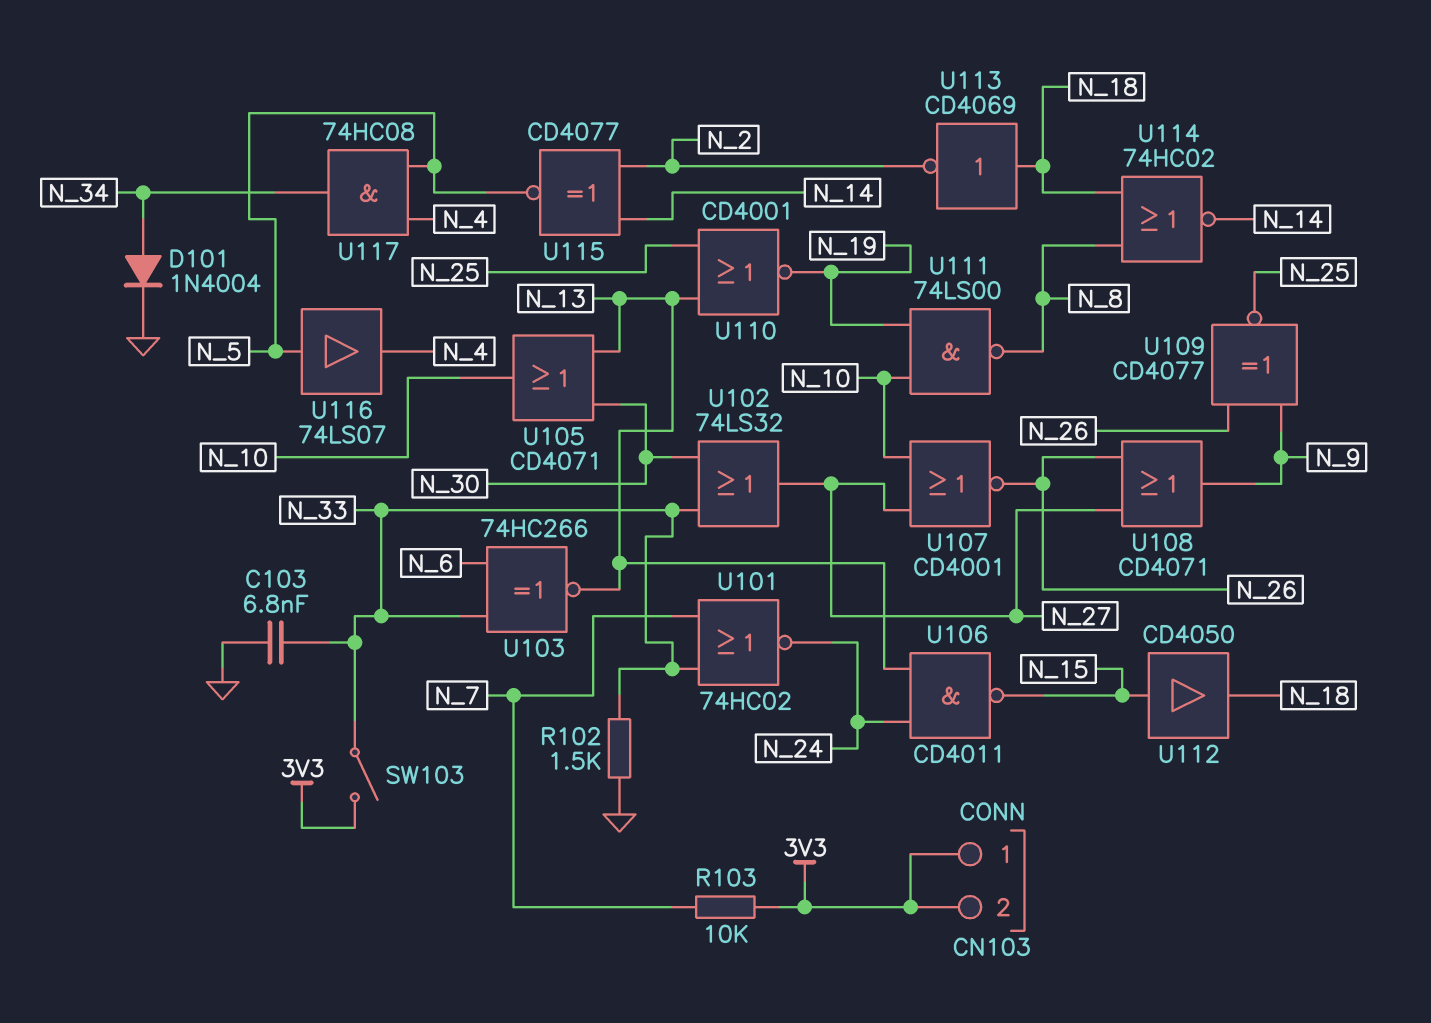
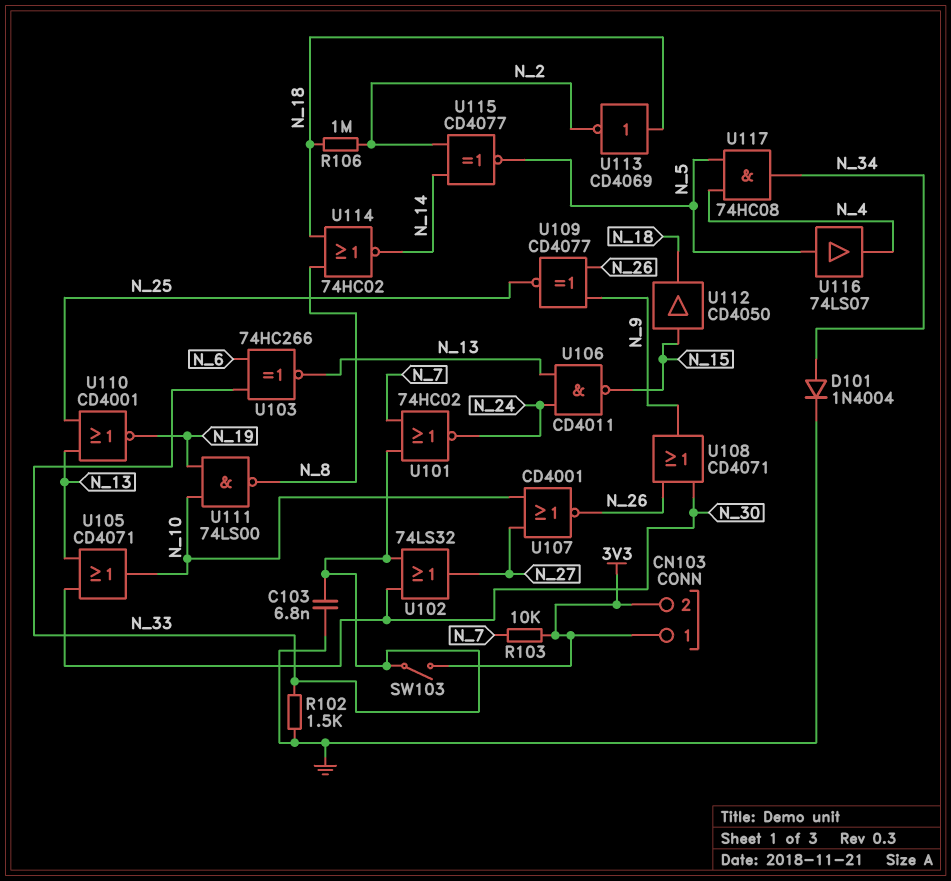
R106: none -> 1M (N_2, N_18)
U108: OR CD4071 (in N_26, in N_27, out N_9) -> OR CD4071 (in N_26, in N_30, out N_9)

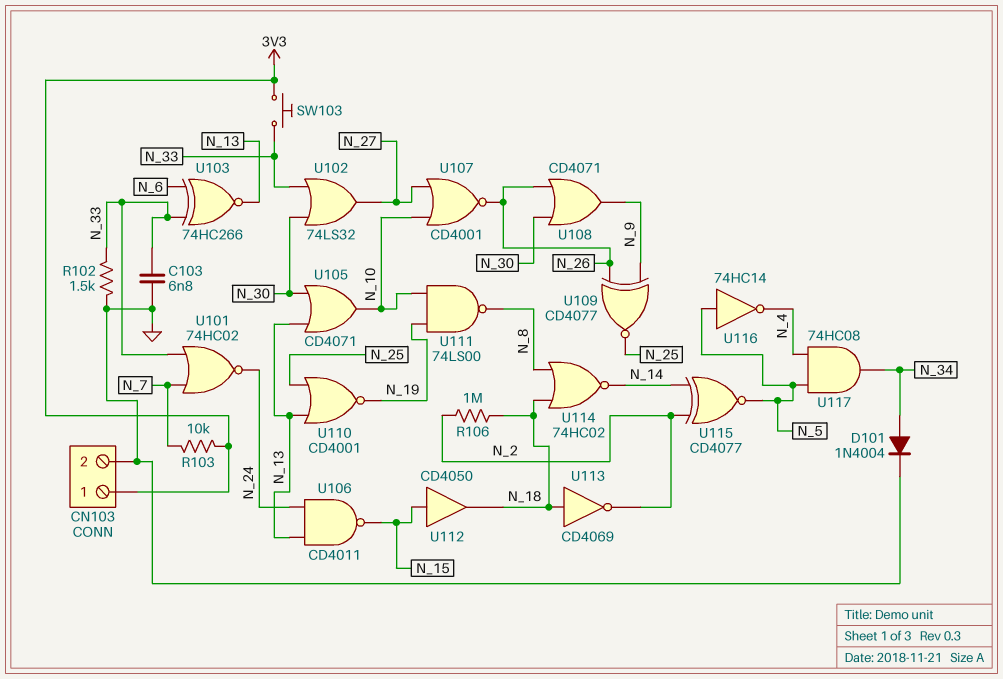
CN103 pin 2: 3V3 -> GND
SW103: switch (3V3, N_33) -> button (3V3, N_33)
U116: buffer 74LS07 (in N_5, out N_4) -> NOT 74HC14 (in N_5, out N_4)

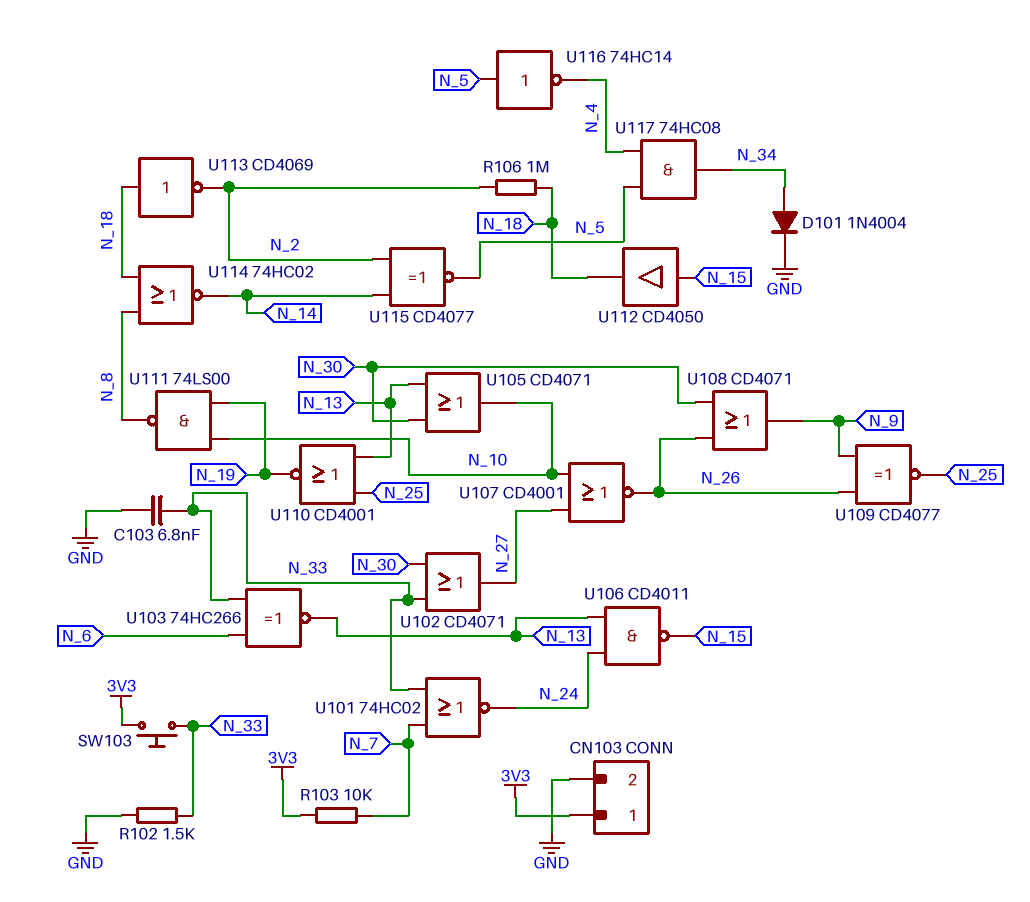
U102: OR 74LS32 (in N_30, in N_33, out N_27) -> OR CD4071 (in N_30, in N_33, out N_27)

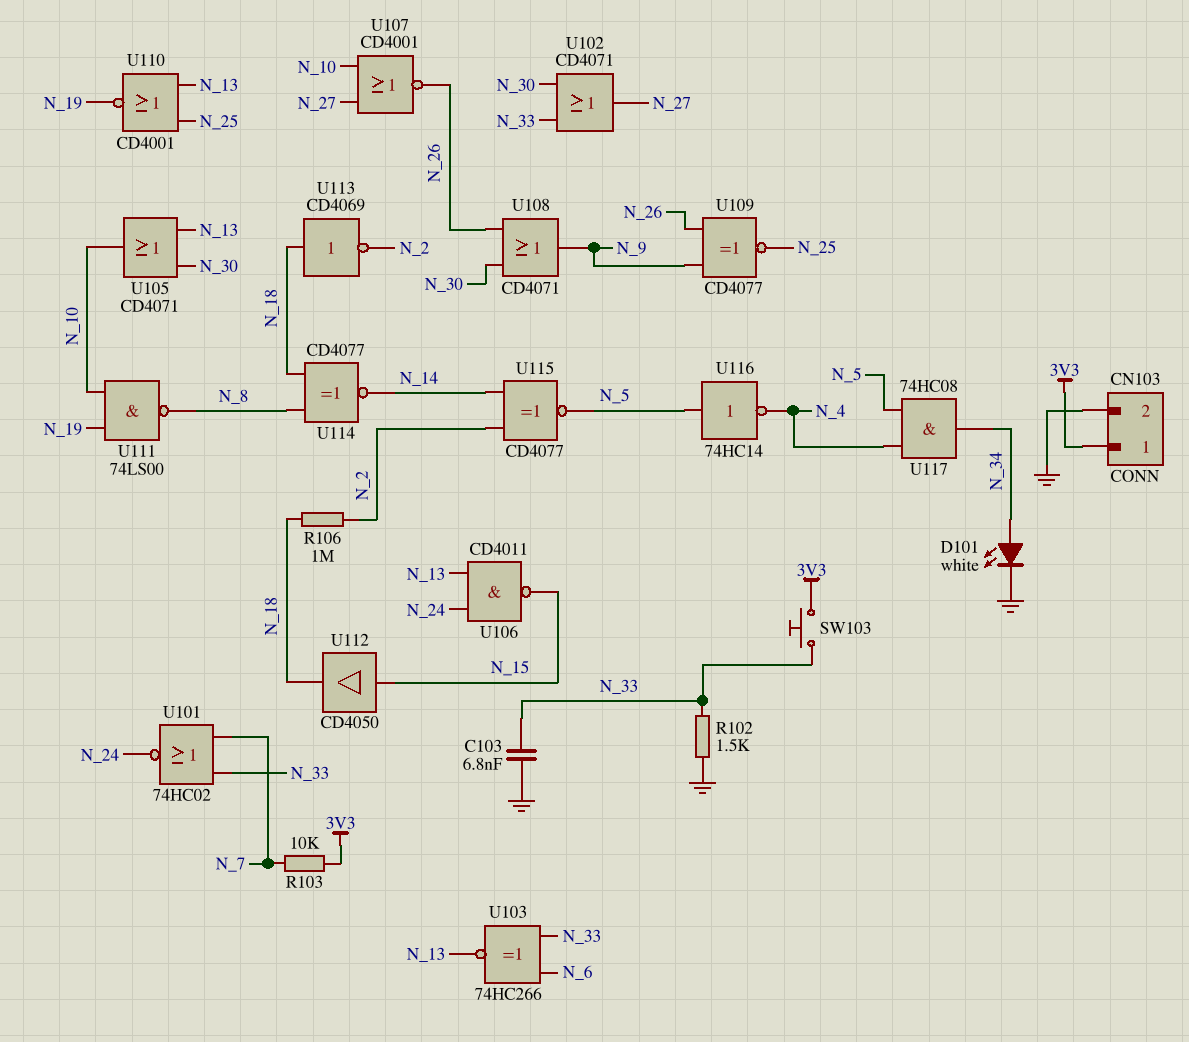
D101: diode 1N4004 (A N_34, K GND) -> LED white (A N_34, K GND)
U114: NOR 74HC02 (in N_8, in N_18, out N_14) -> XNOR CD4077 (in N_8, in N_18, out N_14)

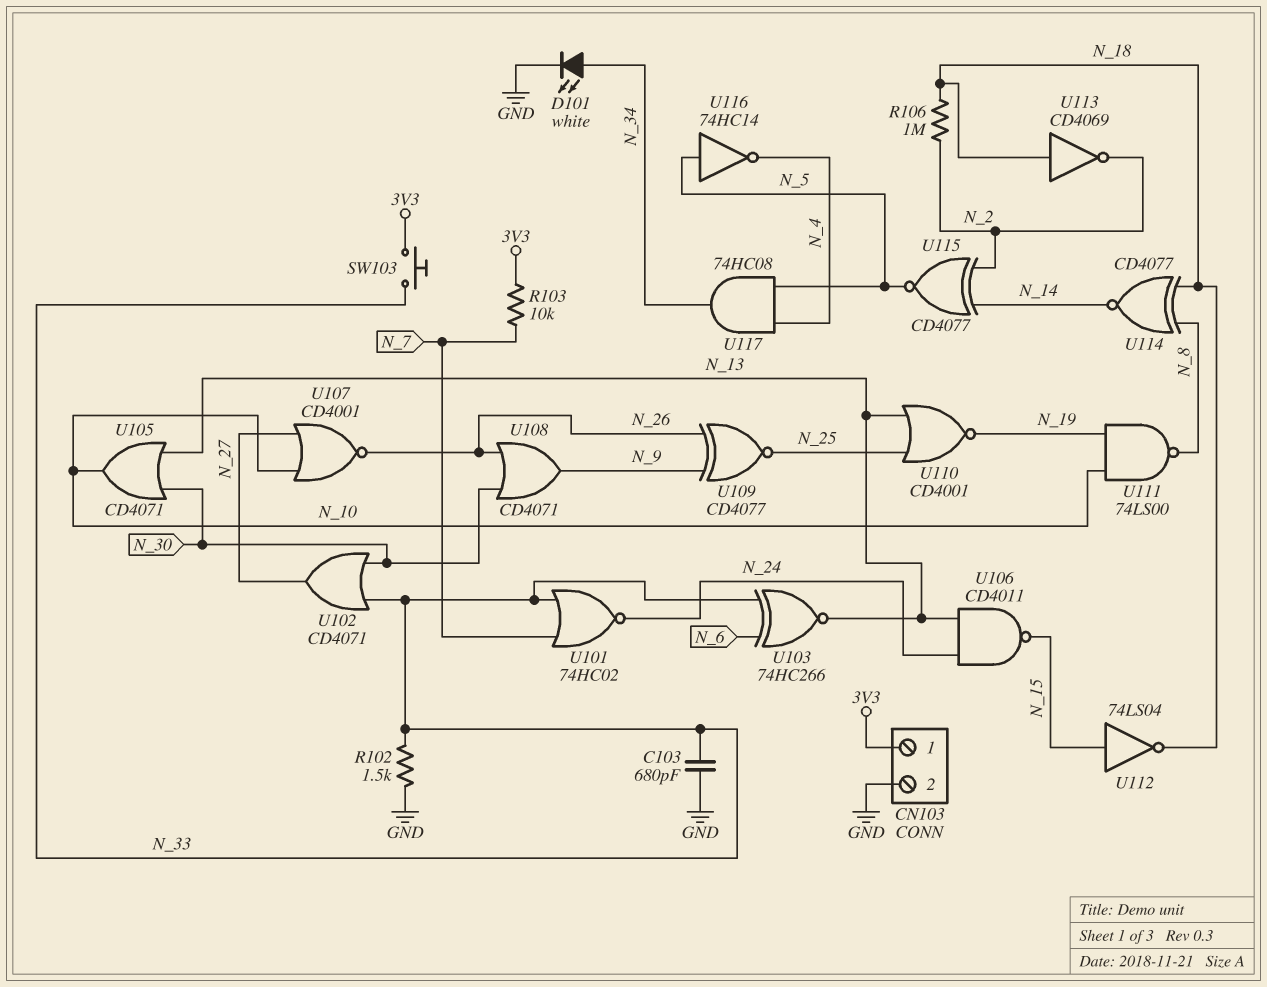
C103: 6.8nF (GND, N_33) -> 680pF (GND, N_33)
U112: buffer CD4050 (in N_15, out N_18) -> NOT 74LS04 (in N_15, out N_18)

